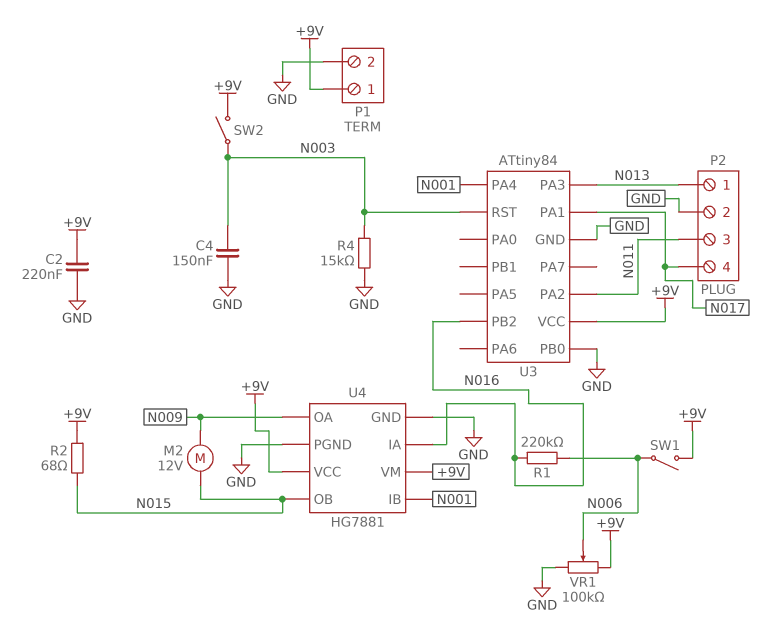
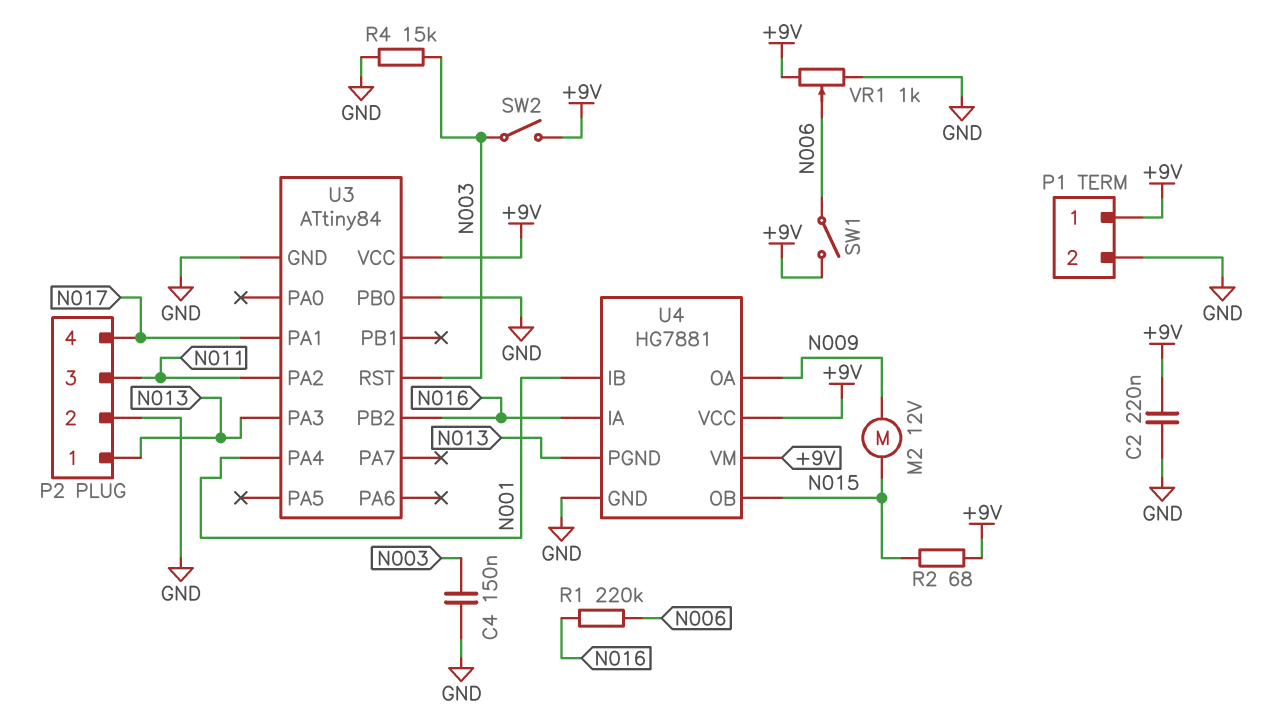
U4 pin PGND: GND -> N013
VR1: 100k (+9V, GND, wiper N006) -> 1k (+9V, GND, wiper N006)

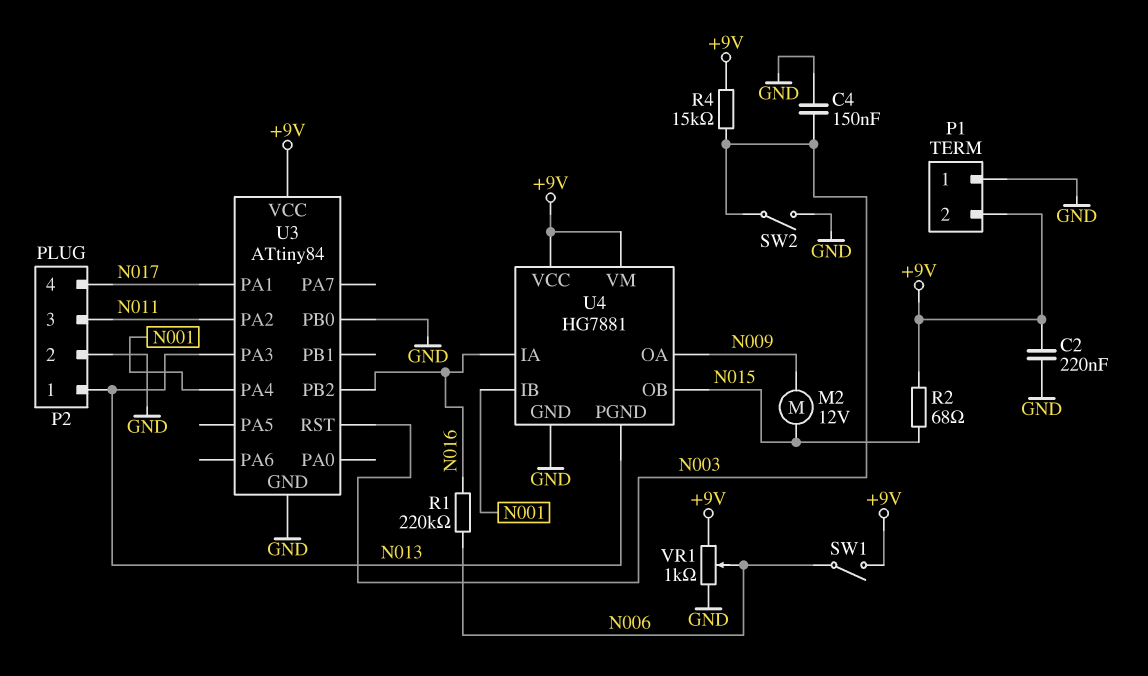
P1 pin 1: +9V -> GND
P1 pin 2: GND -> +9V
R4: 15k (GND, N003) -> 15k (+9V, N003)
SW2: switch (+9V, N003) -> switch (GND, N003)

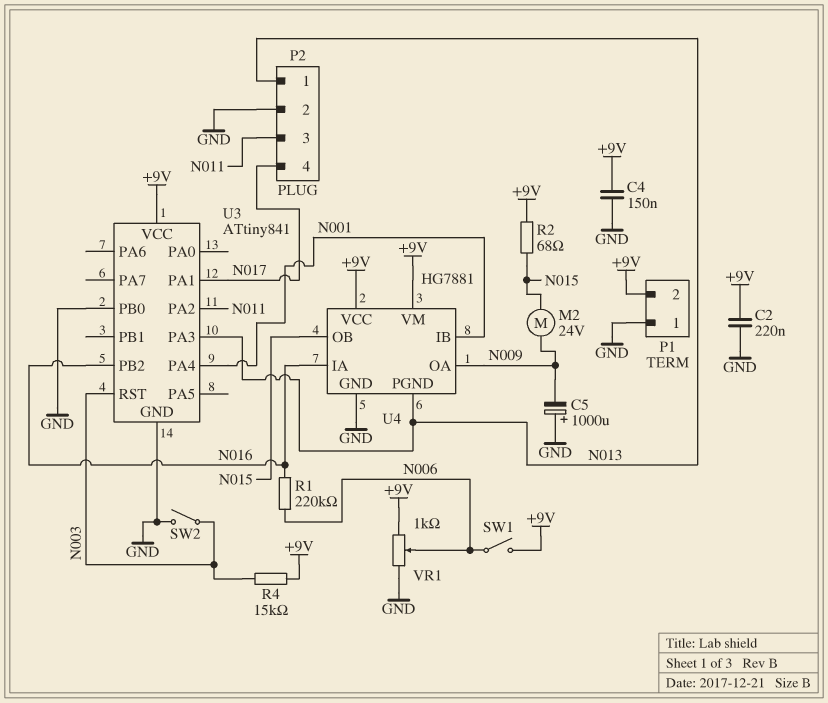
C4: 150nF (GND, N003) -> 150nF (+9V, GND)
C5: none -> 1000uF (plus GND, minus N009)
M2: motor 12V (N009, N015) -> motor 24V (N009, N015)
U3: ATtiny84 -> ATtiny841

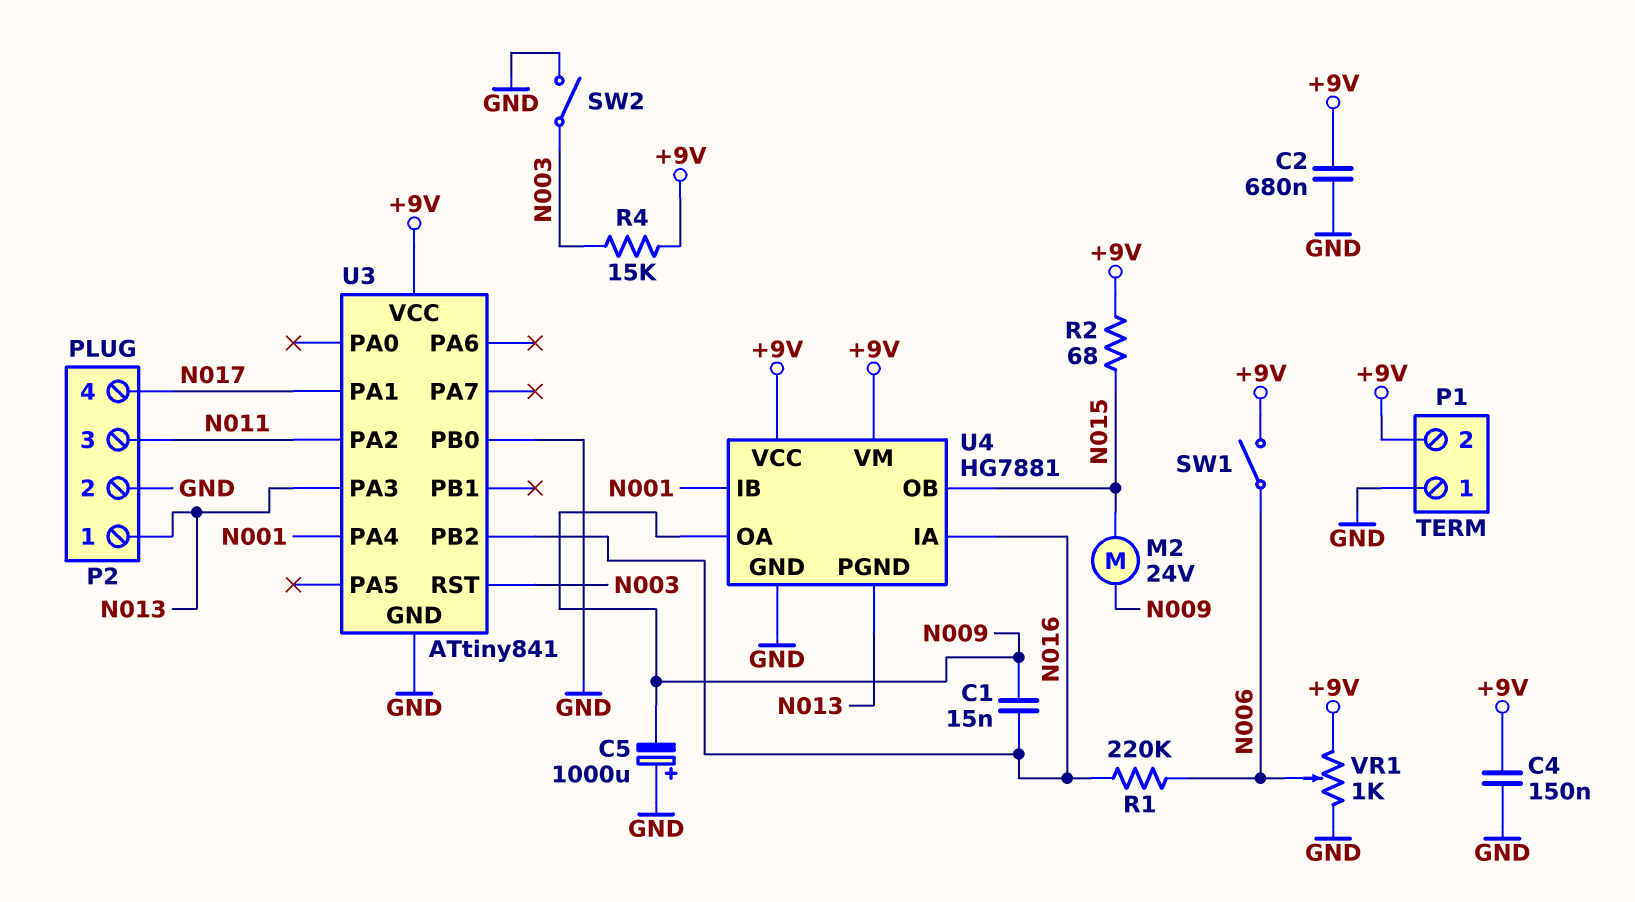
C1: none -> 15nF (N009, N016)
C2: 220nF (+9V, GND) -> 680nF (+9V, GND)

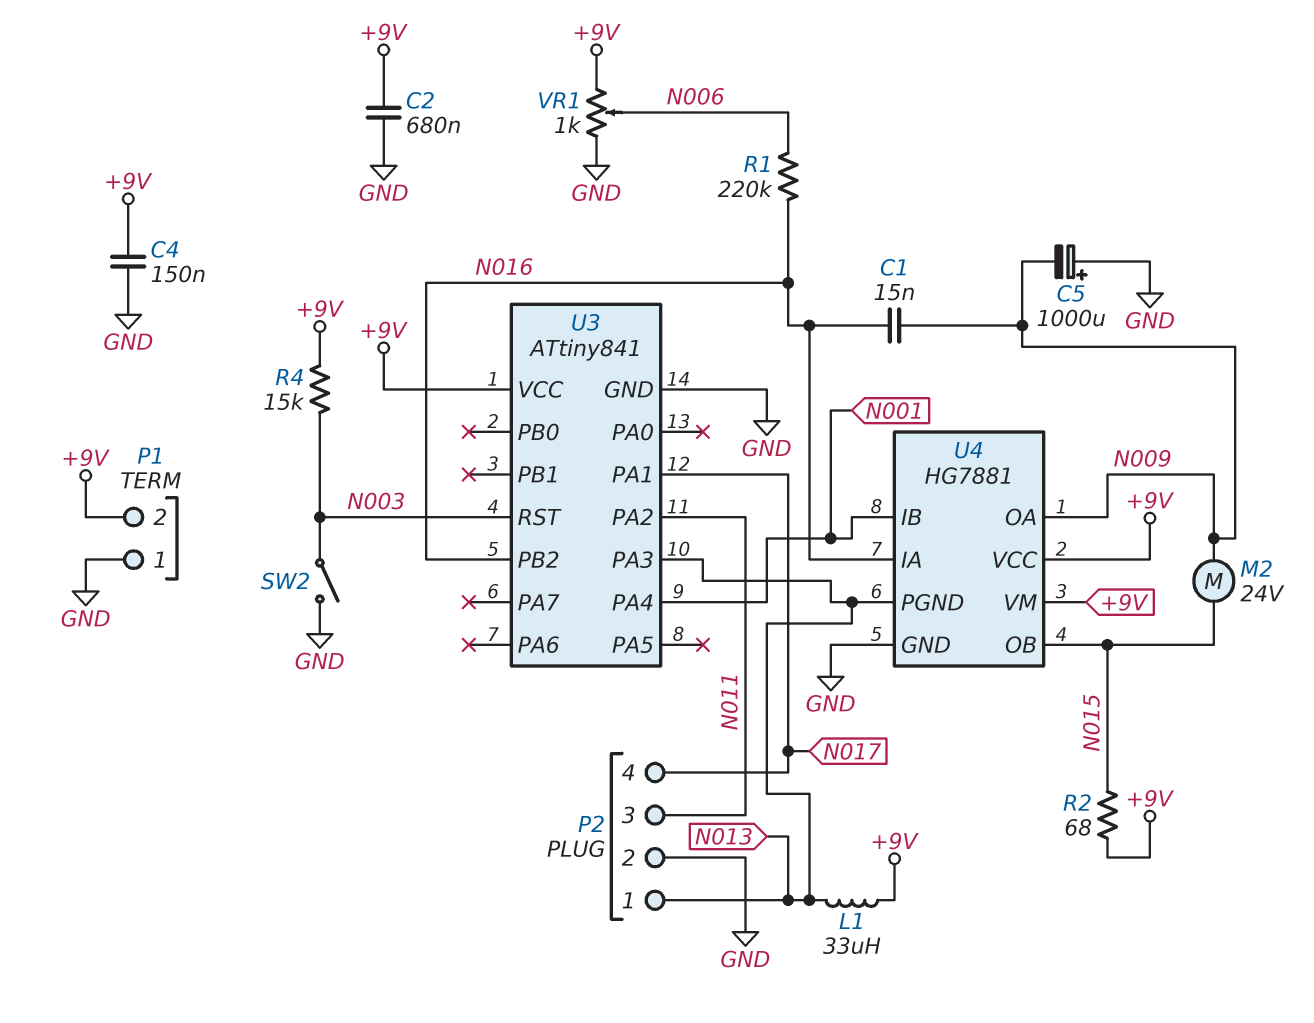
L1: none -> 33uH (+9V, N013)
SW1: switch (+9V, N006) -> none
U3 pin PB0: GND -> none

